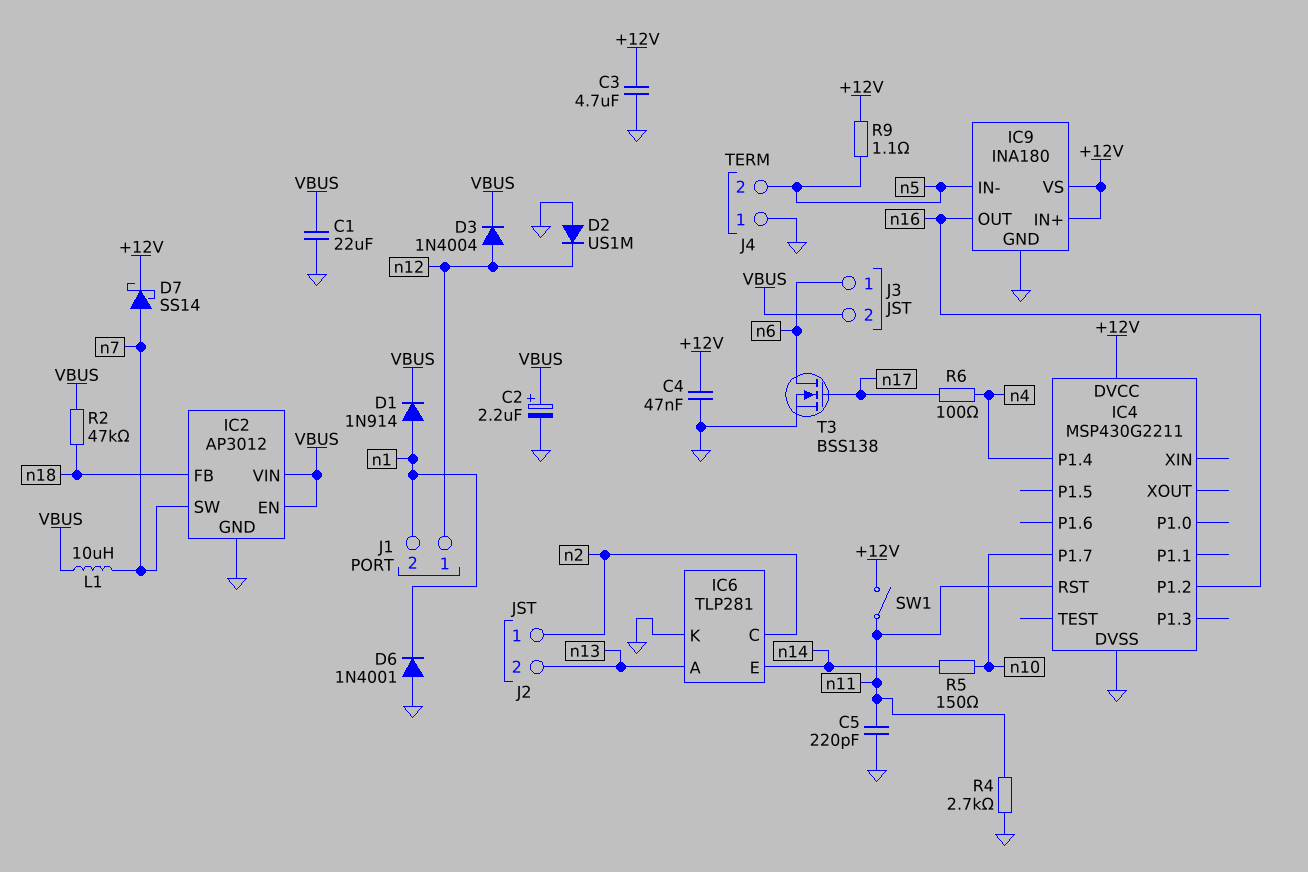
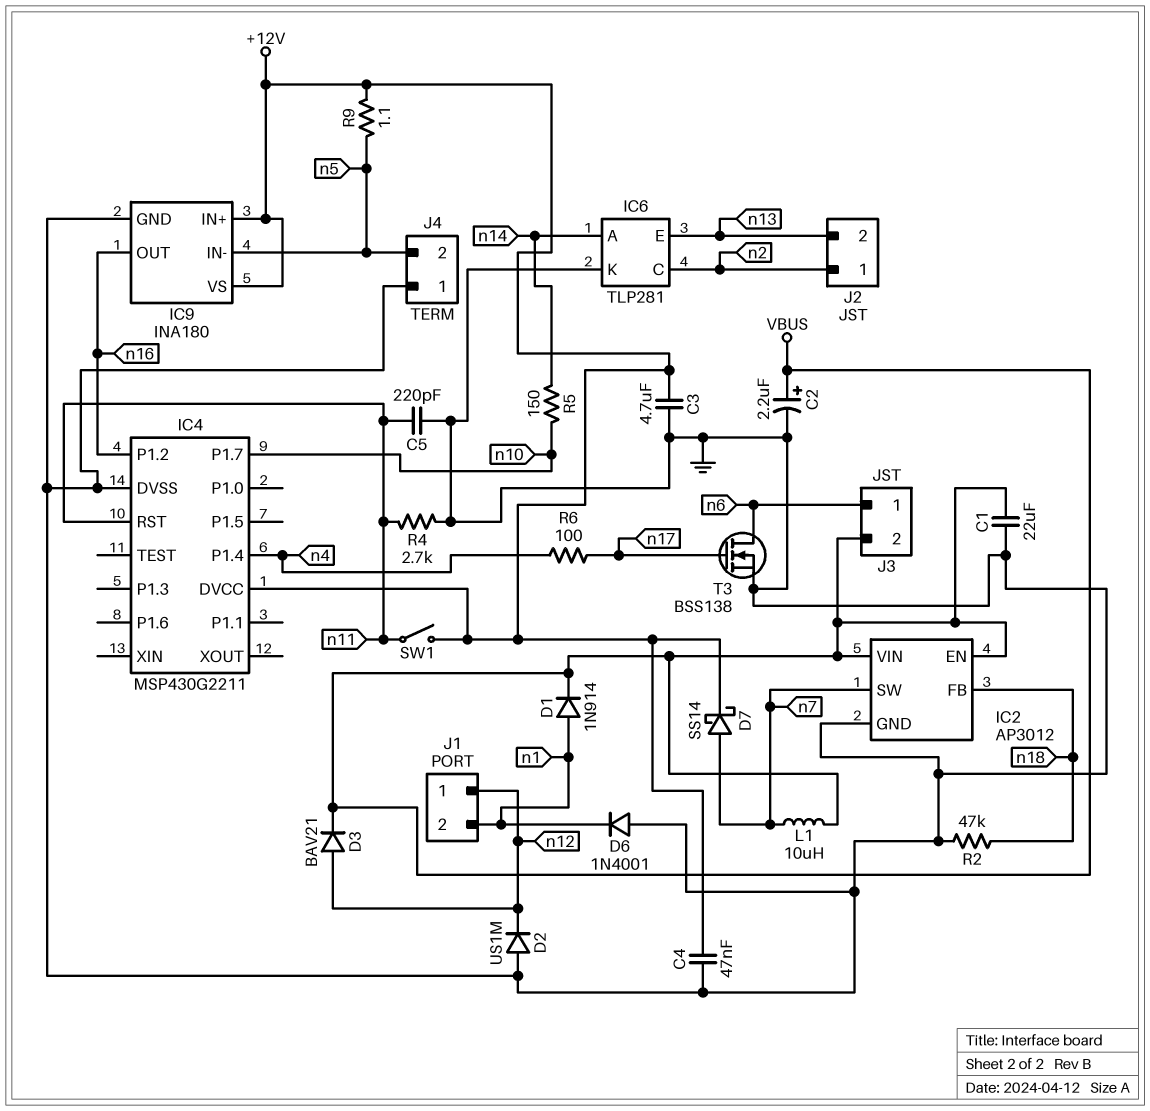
D3: diode 1N4004 (A n12, K VBUS) -> diode BAV21 (A n12, K VBUS)
IC6 pin A: n13 -> n14
IC6 pin E: n14 -> n13
R2: 47k (VBUS, n18) -> 47k (GND, n18)

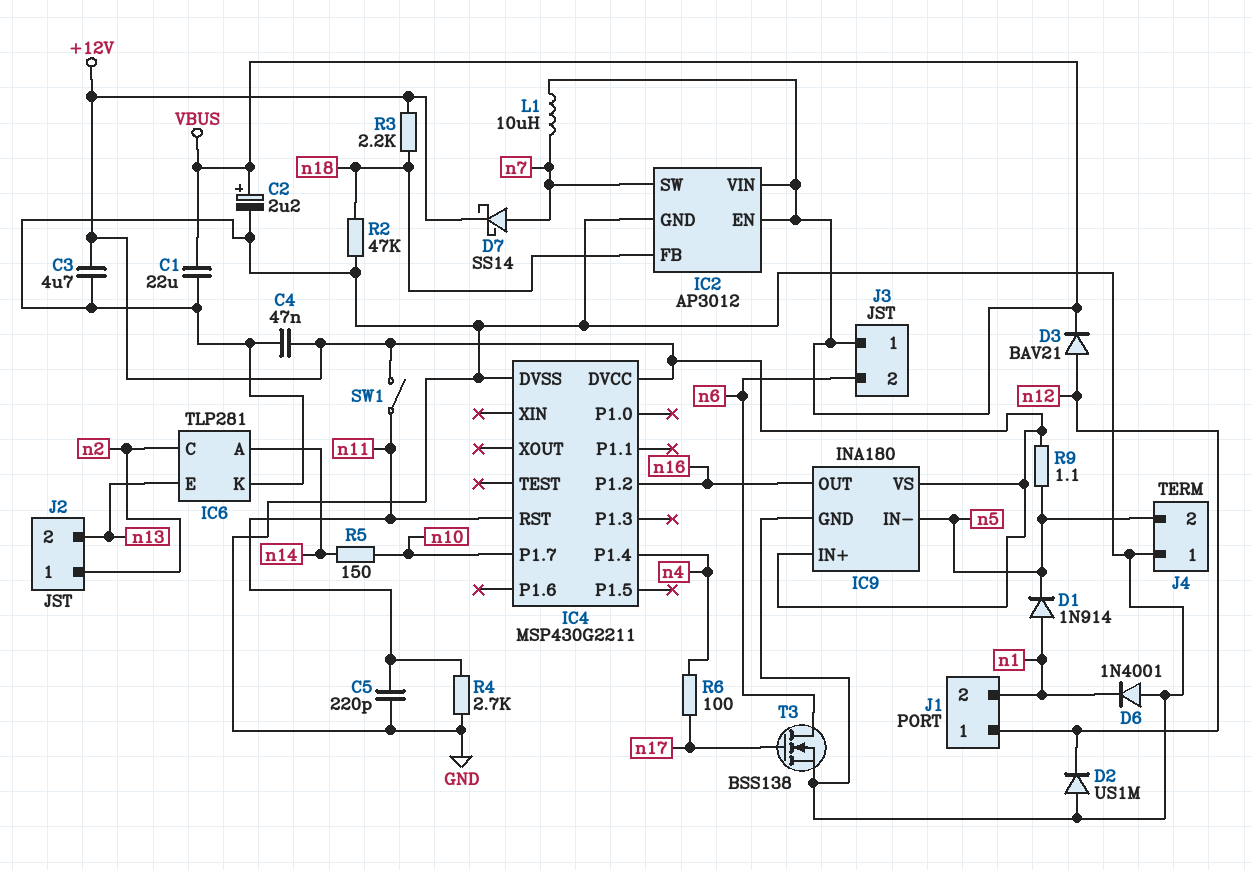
D1: diode 1N914 (A n1, K VBUS) -> diode 1N914 (A n1, K n5)
J3 pin 1: n6 -> VBUS
J3 pin 2: VBUS -> n6
R3: none -> 2.2k (+12V, n18)

